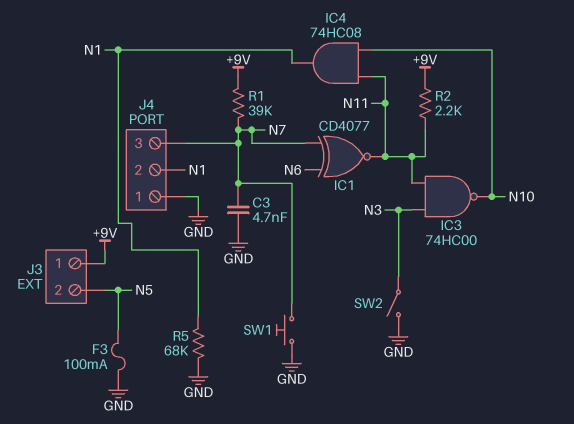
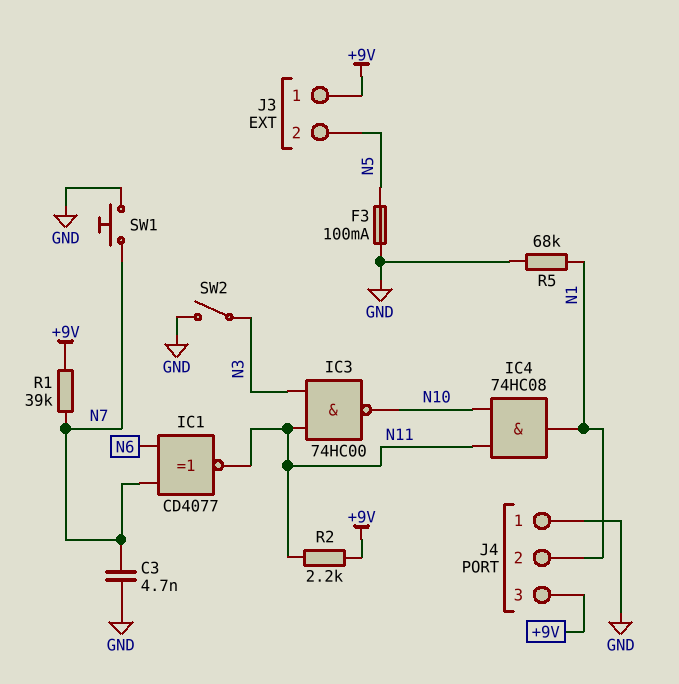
J4 pin 3: N7 -> +9V

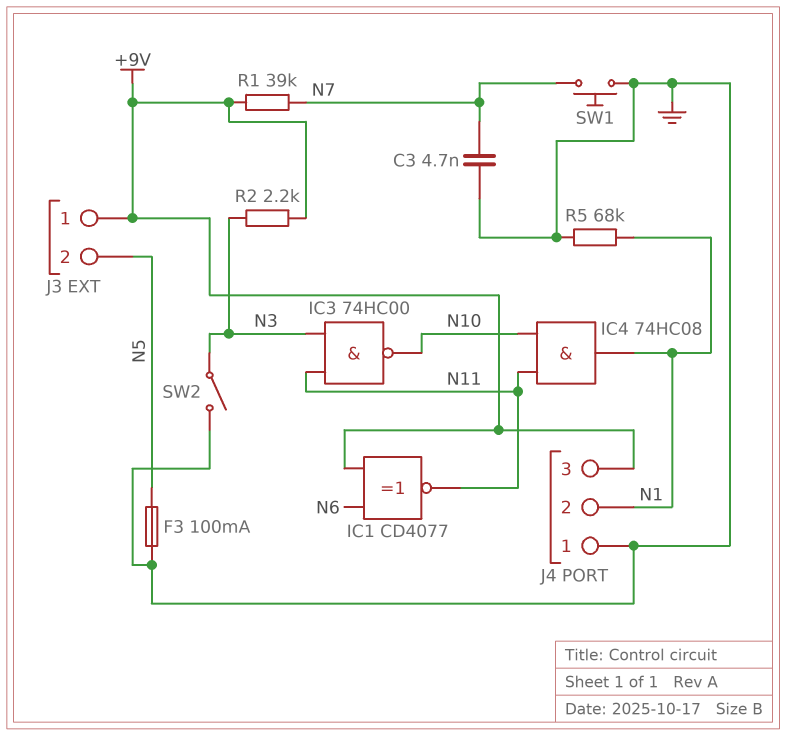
IC1: XNOR CD4077 (in N6, in N7, out N11) -> XNOR CD4077 (in +9V, in N6, out N11)
R2: 2.2k (+9V, N11) -> 2.2k (+9V, N3)

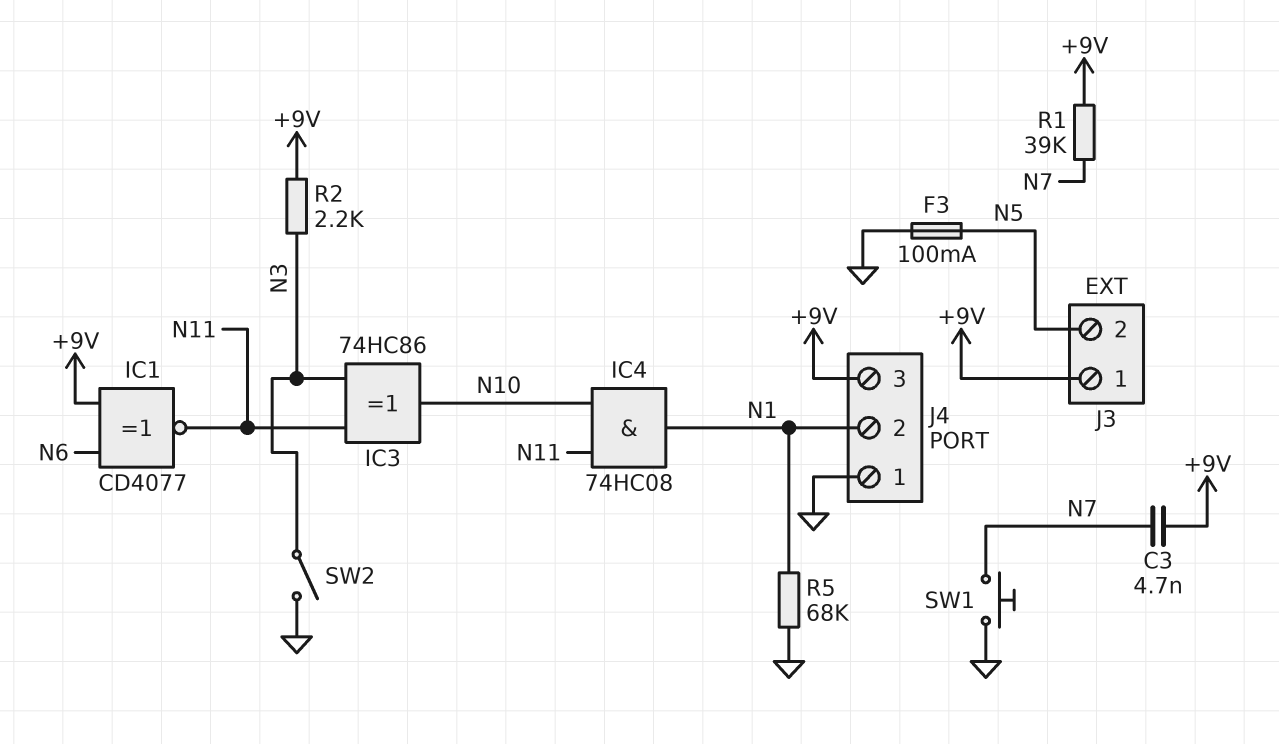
C3: 4.7nF (GND, N7) -> 4.7nF (+9V, N7)
IC3: NAND 74HC00 (in N3, in N11, out N10) -> XOR 74HC86 (in N3, in N11, out N10)

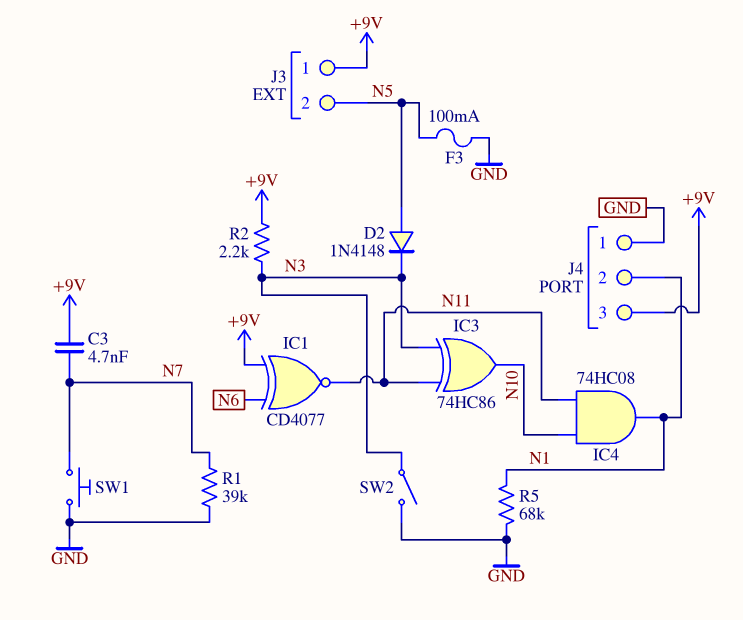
D2: none -> diode 1N4148 (A N5, K N3)
R1: 39k (+9V, N7) -> 39k (GND, N7)

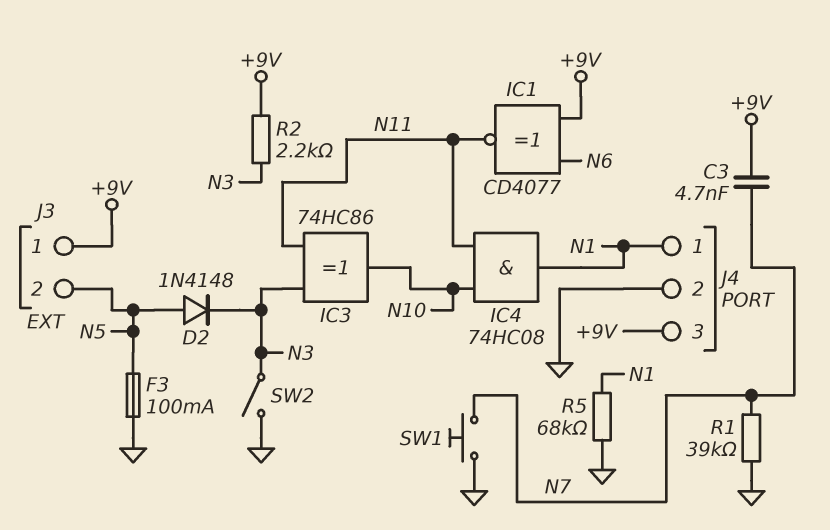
J4 pin 1: GND -> N1
J4 pin 2: N1 -> GND

